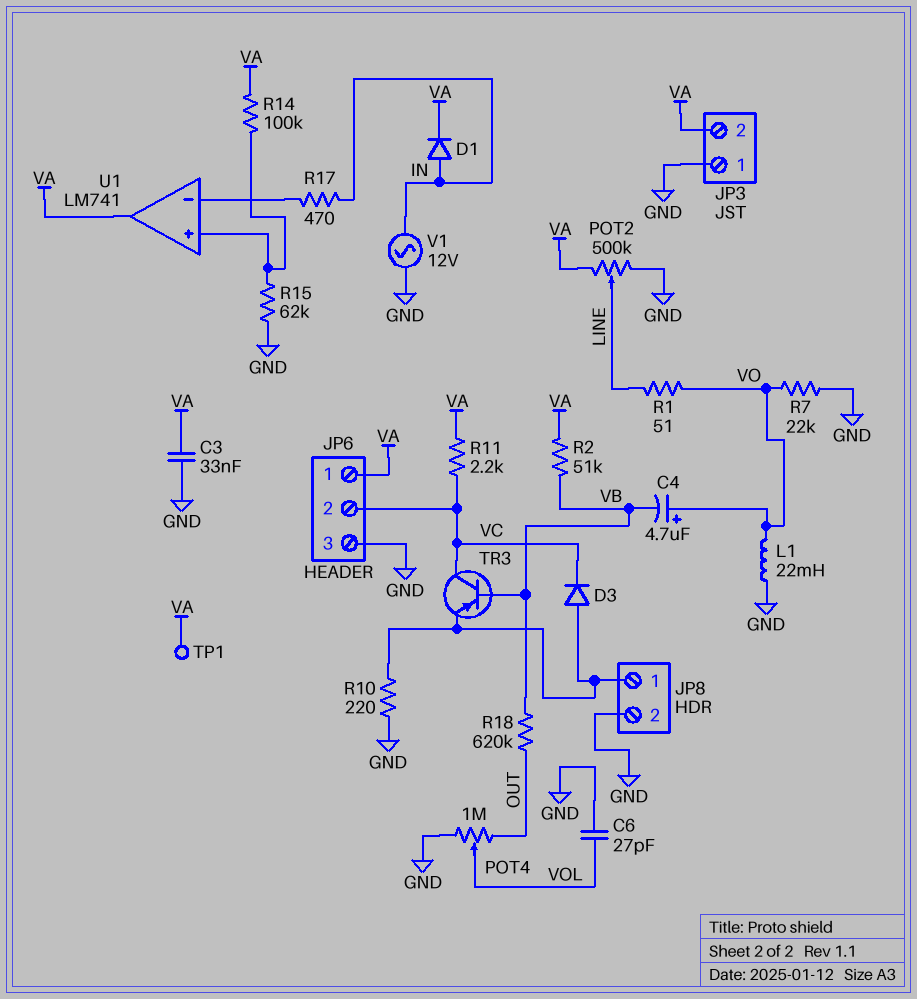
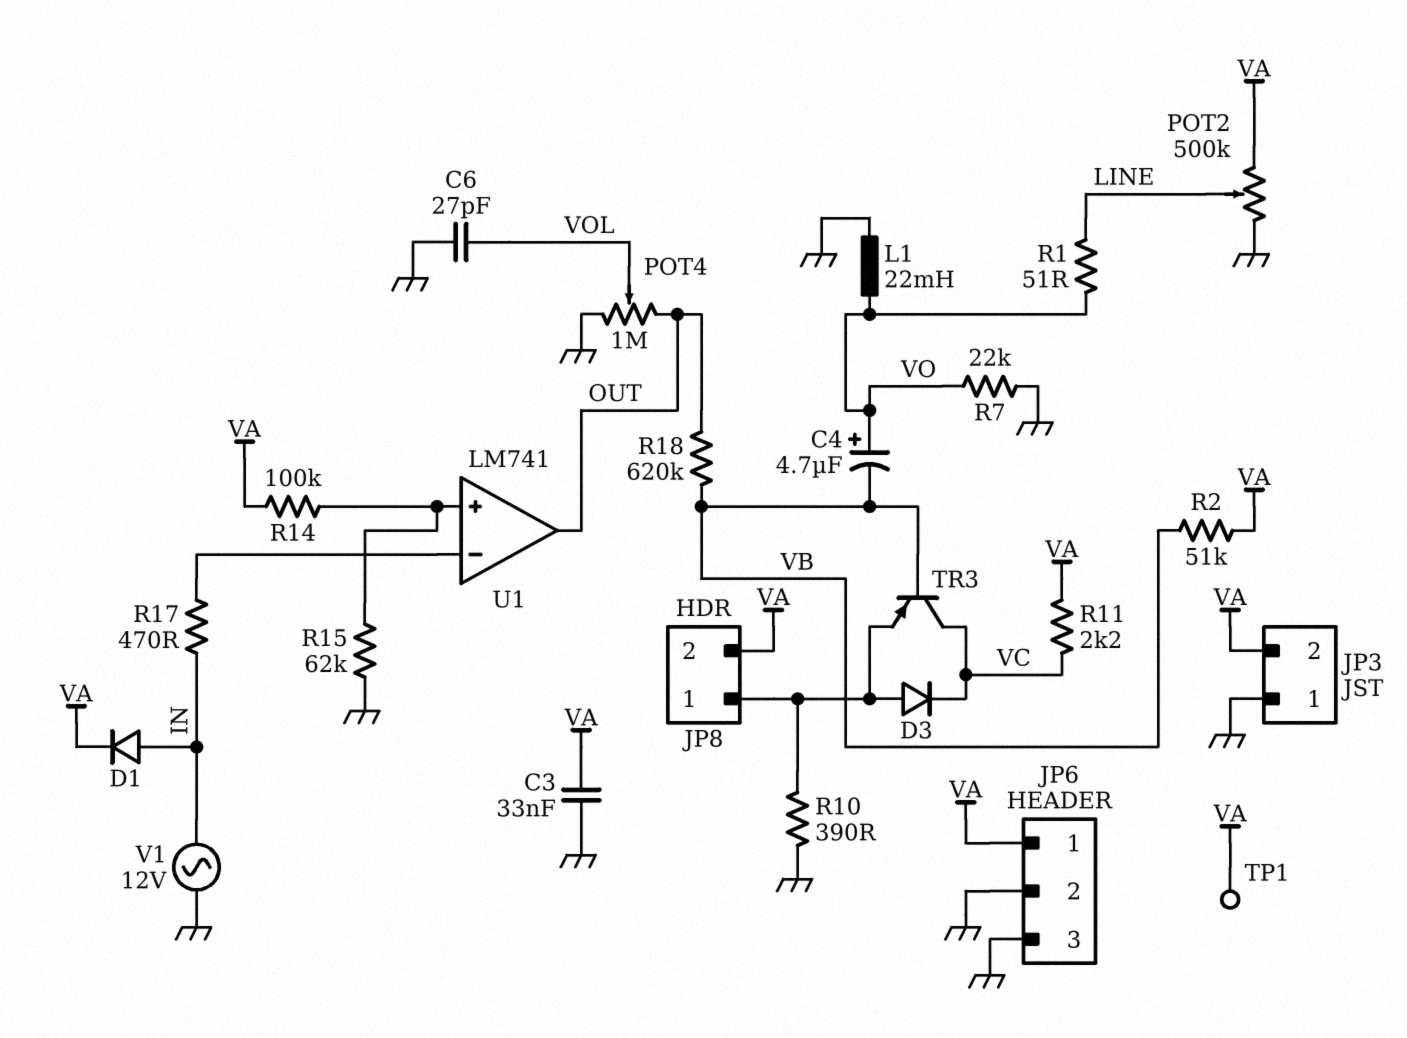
JP6 pin 2: VC -> GND
JP8 pin 2: GND -> VA
R10: 220 (GND, JP8/1) -> 390 (GND, JP8/1)
U1 pin out: VA -> OUT

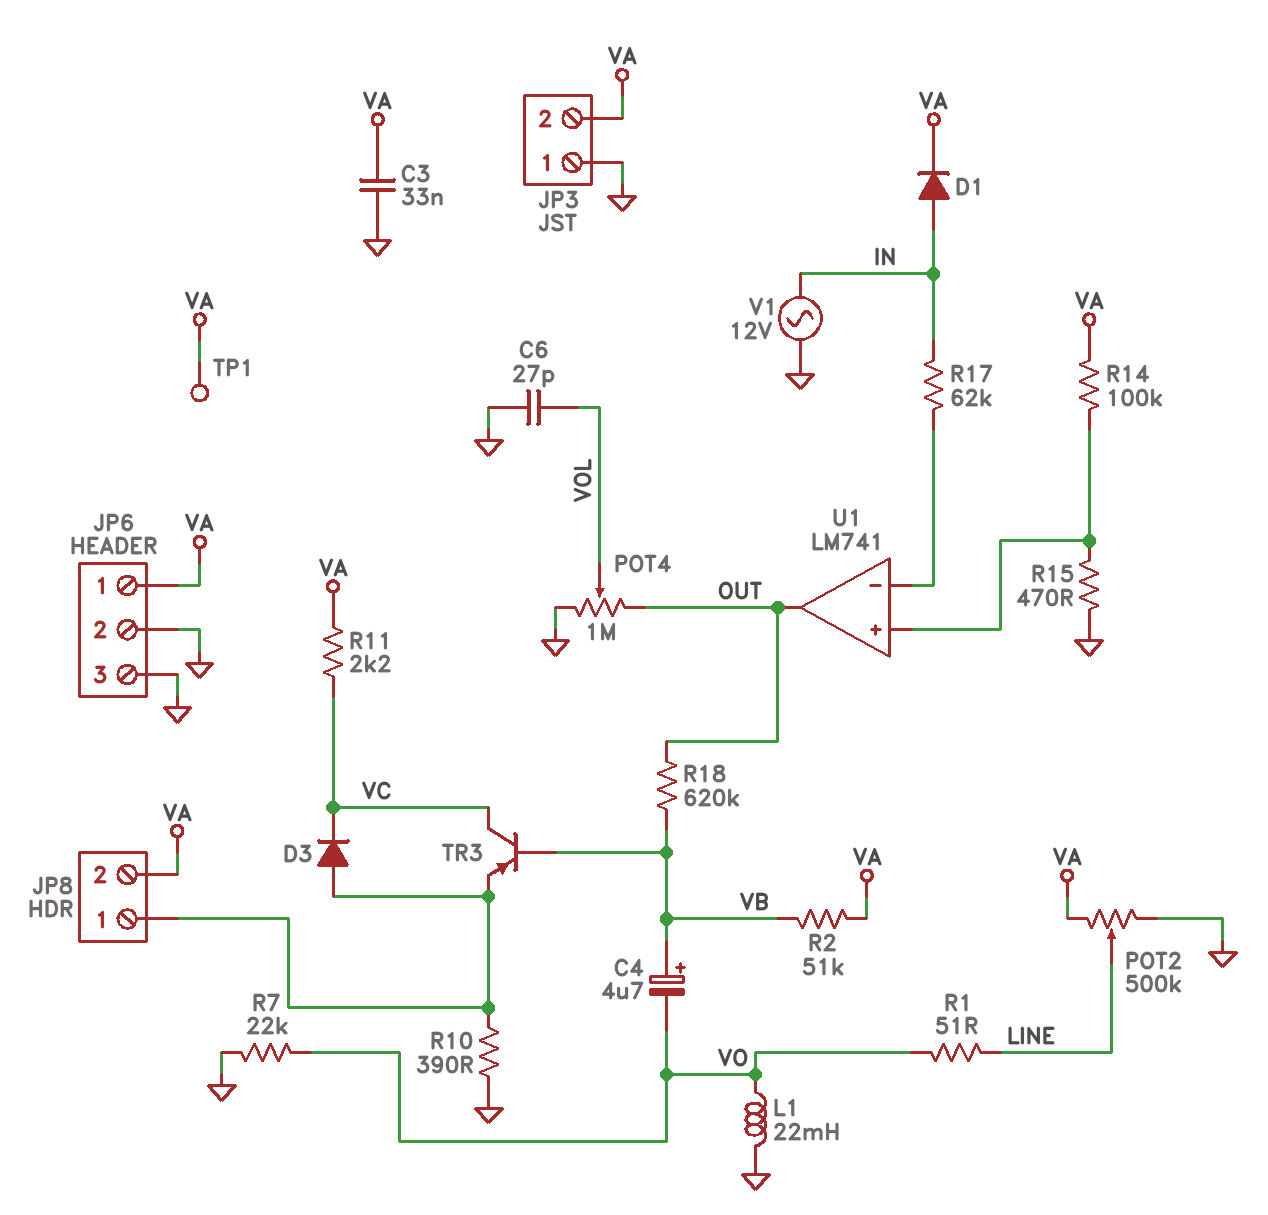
C4: 4.7uF (plus VO, minus VB) -> 4.7uF (plus VB, minus VO)
R15: 62k (GND, U1/in+) -> 470 (GND, U1/in+)
R17: 470 (IN, U1/in-) -> 62k (IN, U1/in-)

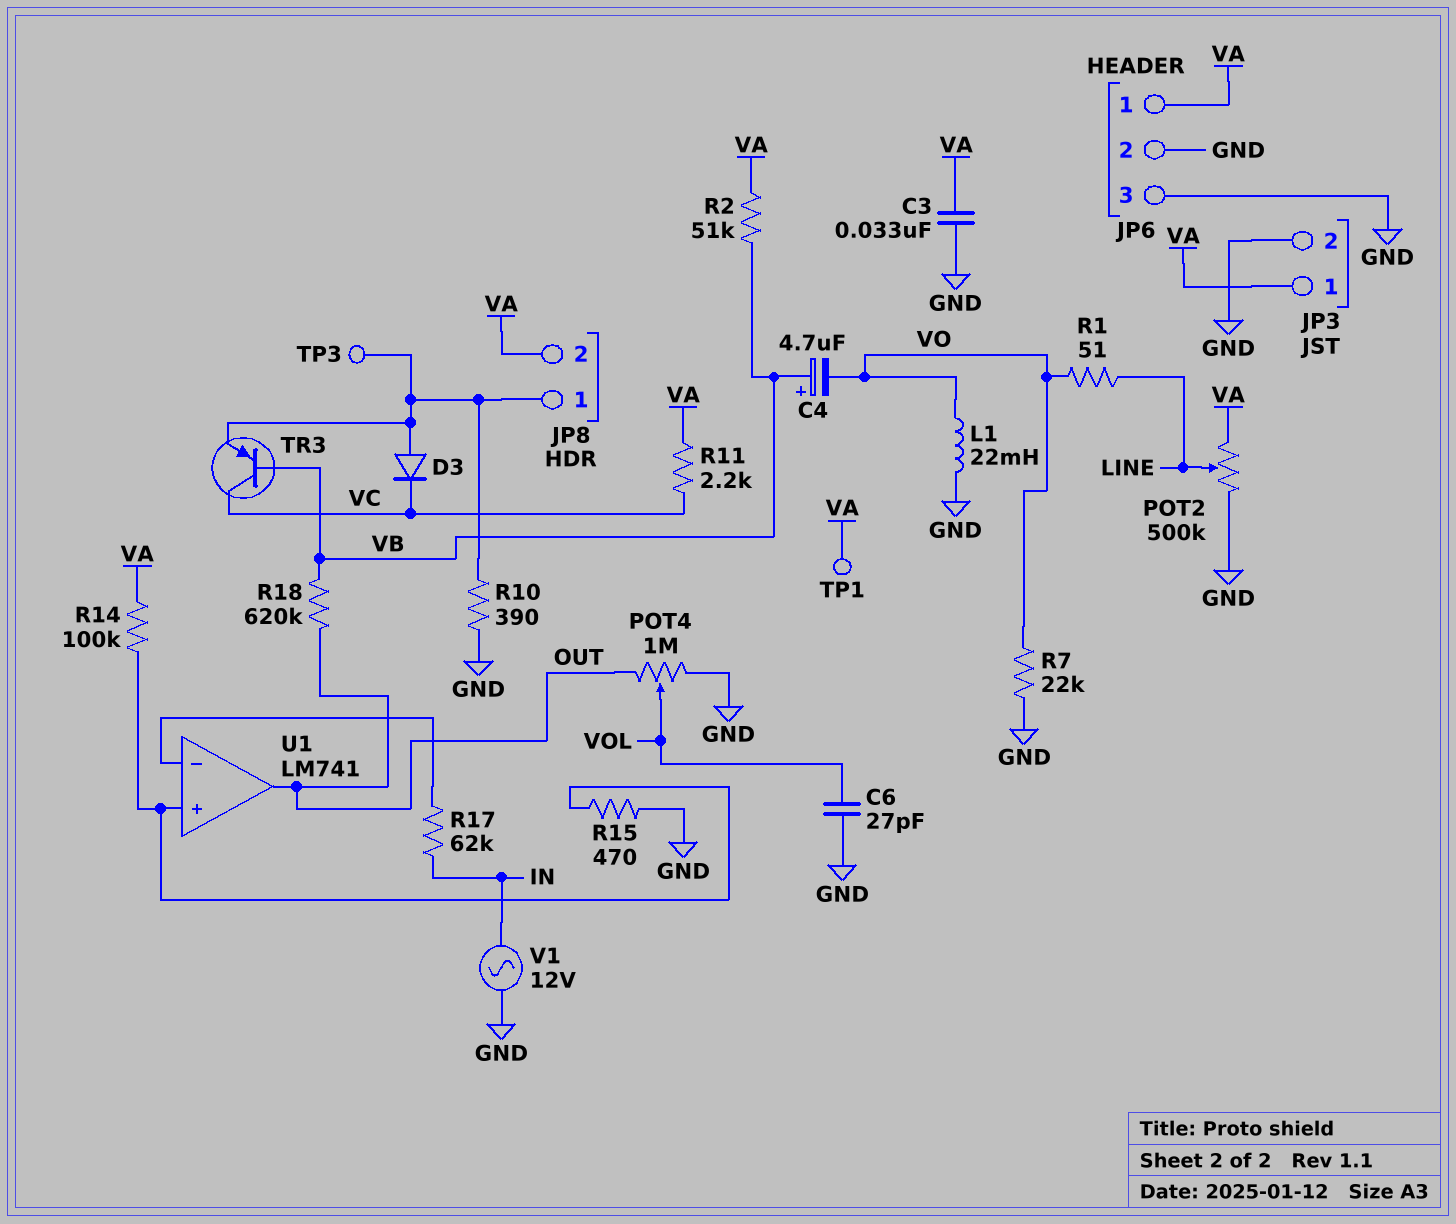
D1: diode (A IN, K VA) -> none
JP3 pin 1: GND -> VA
JP3 pin 2: VA -> GND
TP3: none -> test point (JP8/1)

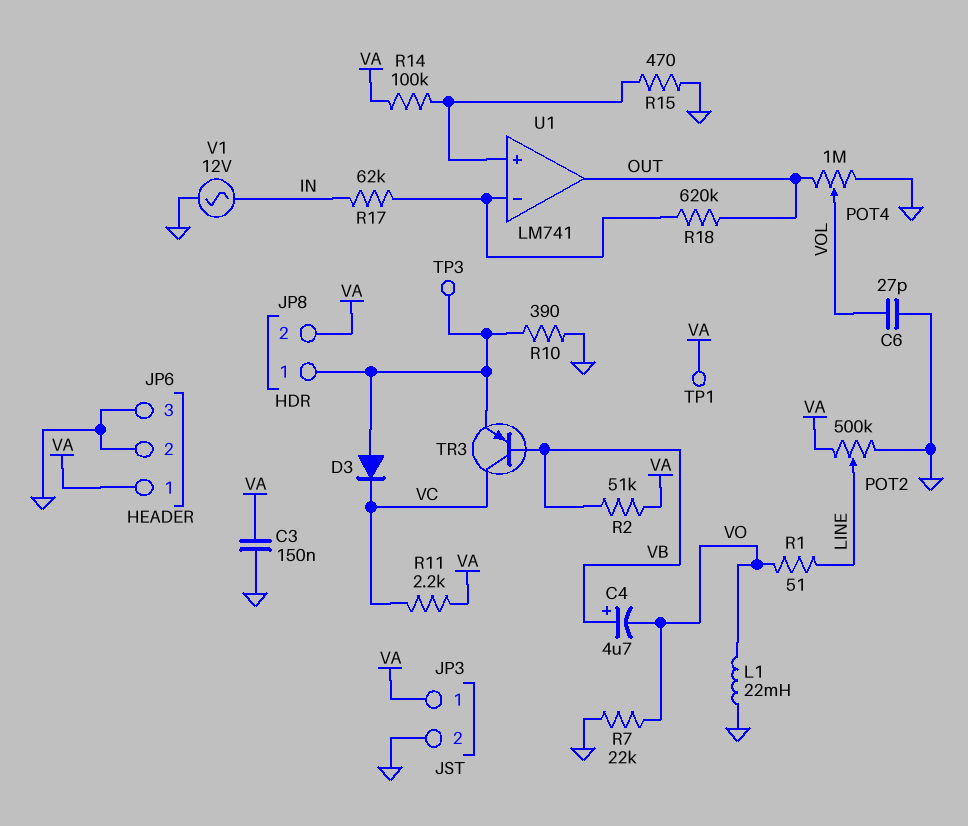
C3: 33nF (GND, VA) -> 150nF (GND, VA)
R18: 620k (OUT, VB) -> 620k (OUT, U1/in-)

